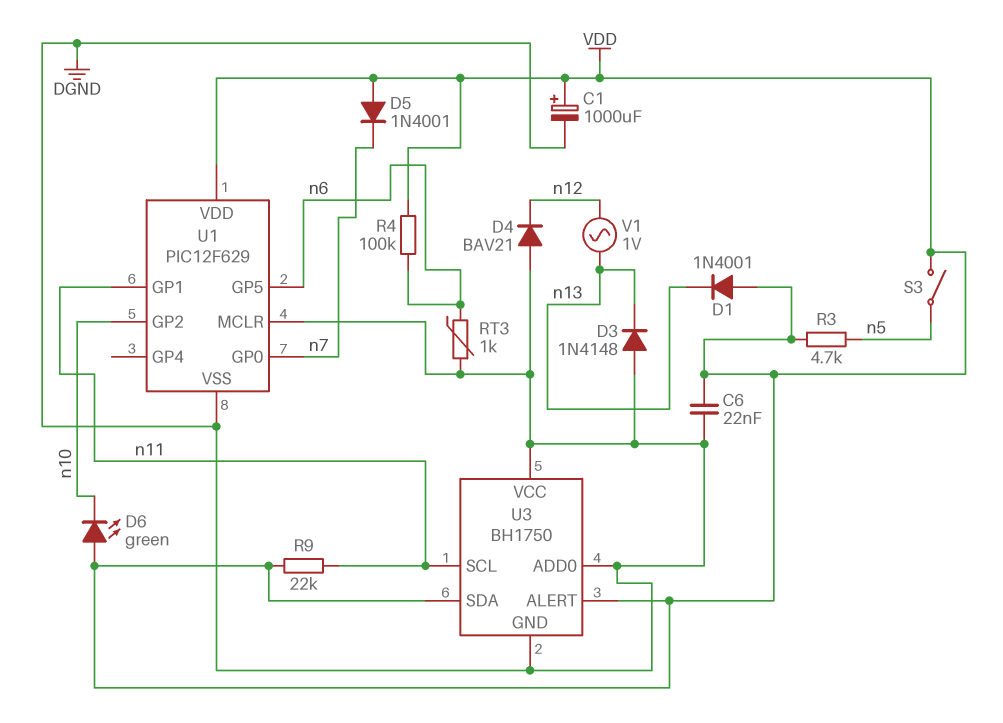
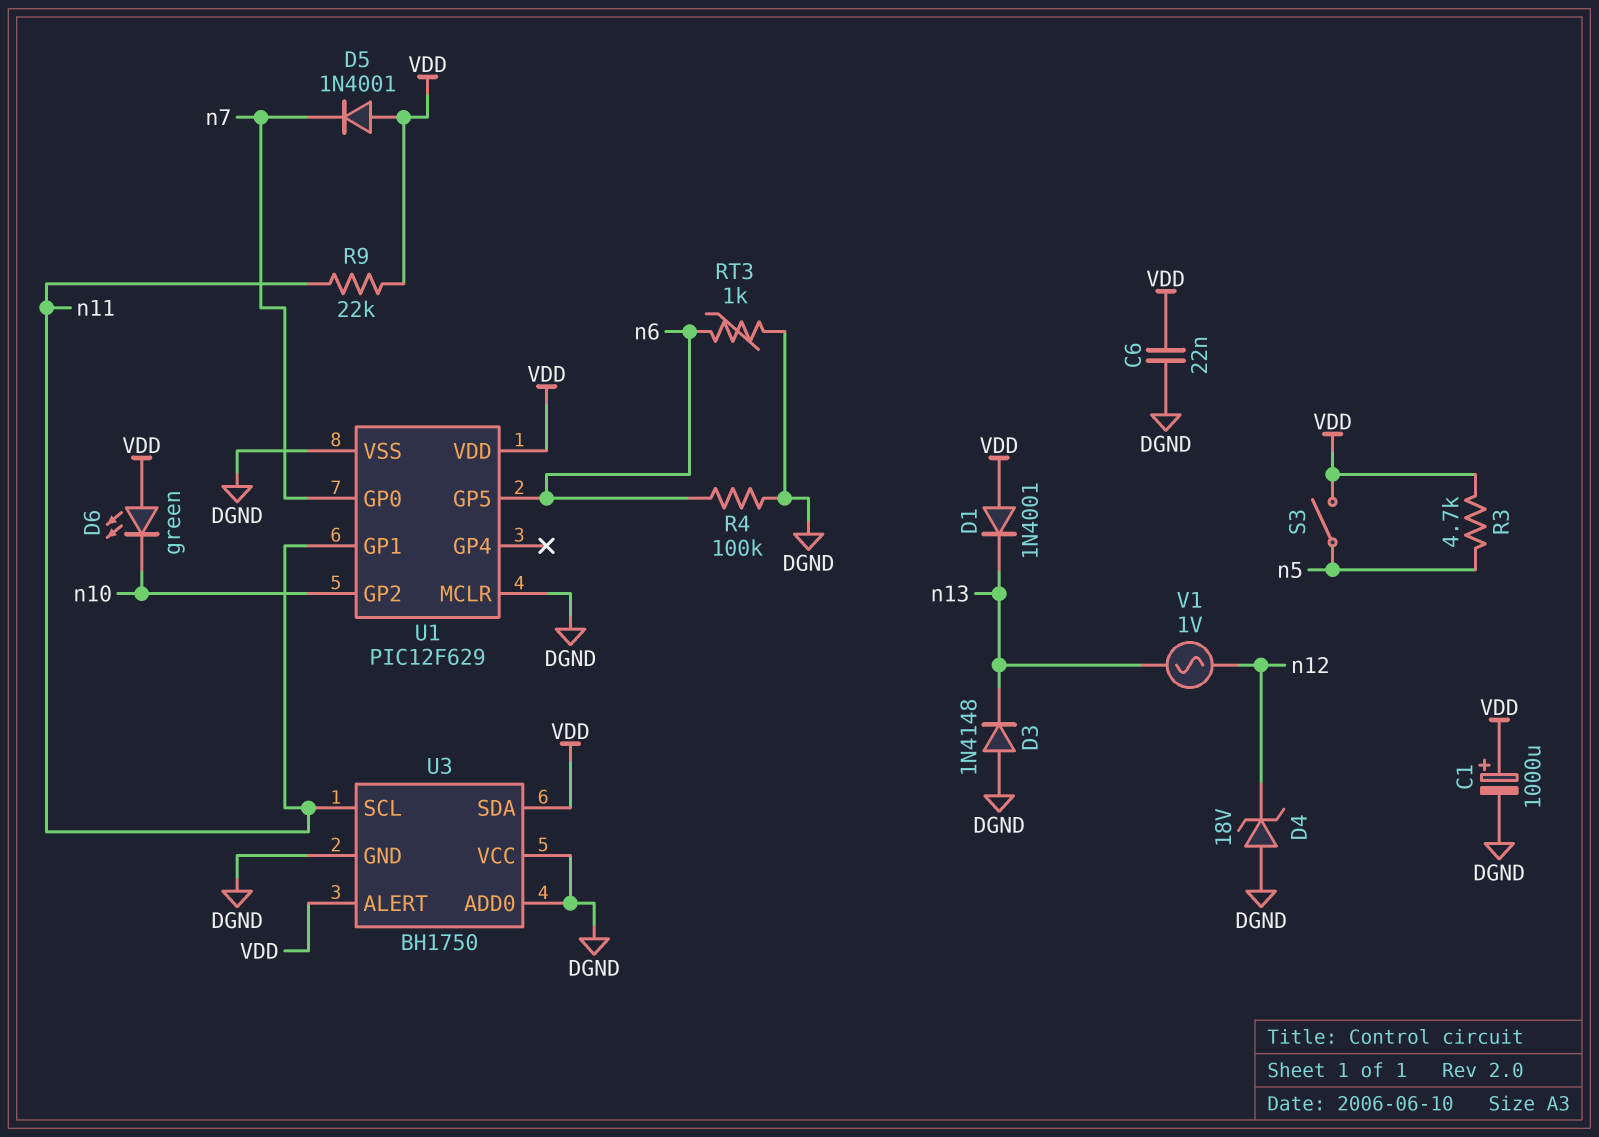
D4: diode BAV21 (A DGND, K n12) -> zener 18V (A DGND, K n12)
R4: 100k (VDD, n6) -> 100k (DGND, n6)

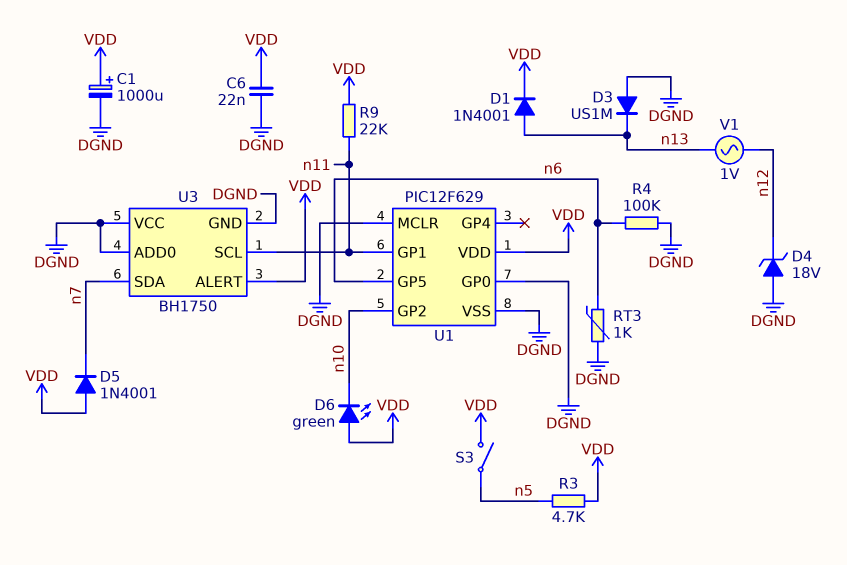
D1: diode 1N4001 (A VDD, K n13) -> diode 1N4001 (A n13, K VDD)
D3: diode 1N4148 (A DGND, K n13) -> diode US1M (A DGND, K n13)
U1 pin GP0: n7 -> DGND
U3 pin SDA: VDD -> n7

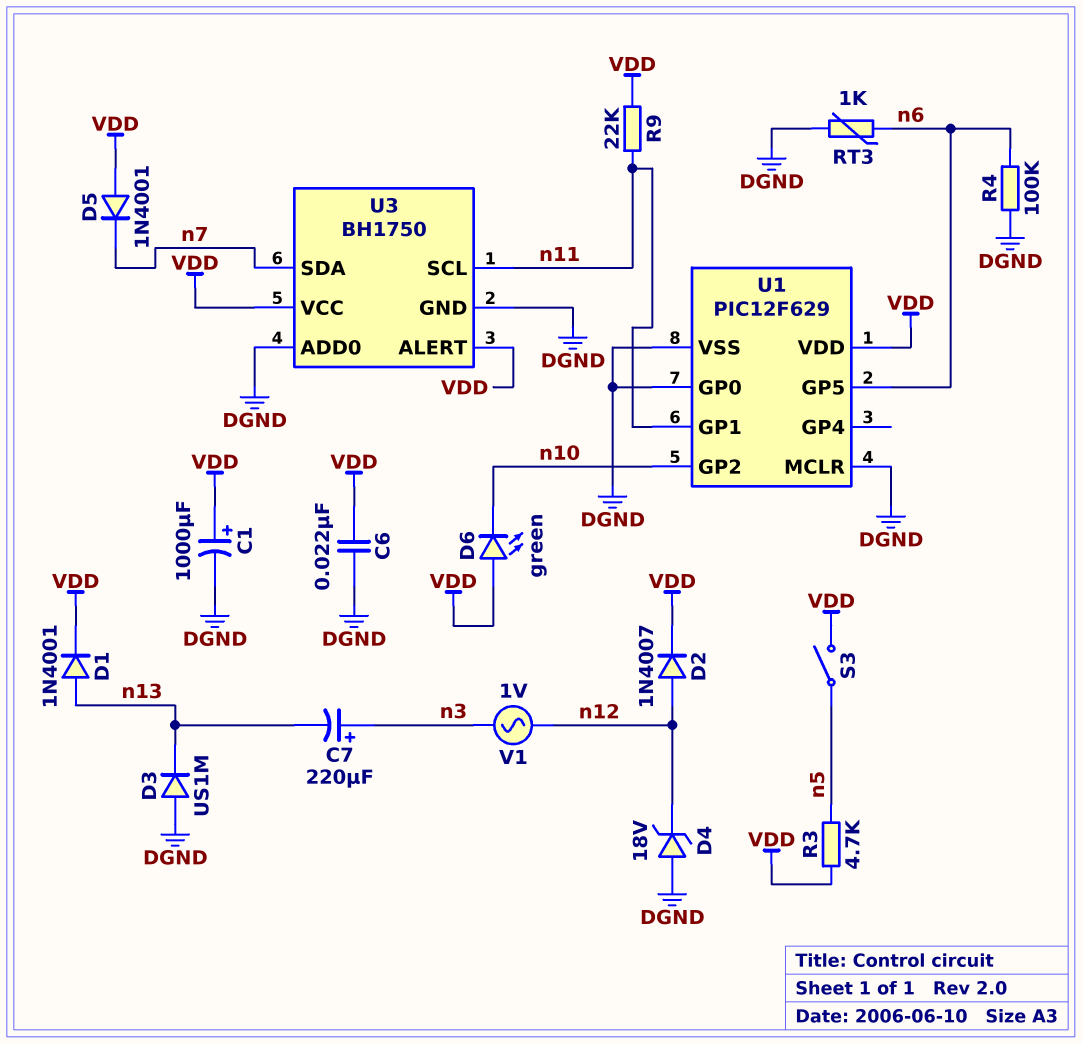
C7: none -> 220uF (plus n3, minus n13)
D2: none -> diode 1N4007 (A n12, K VDD)
U3 pin VCC: DGND -> VDD
V1: AC 1V (n12, n13) -> AC 1V (n3, n12)

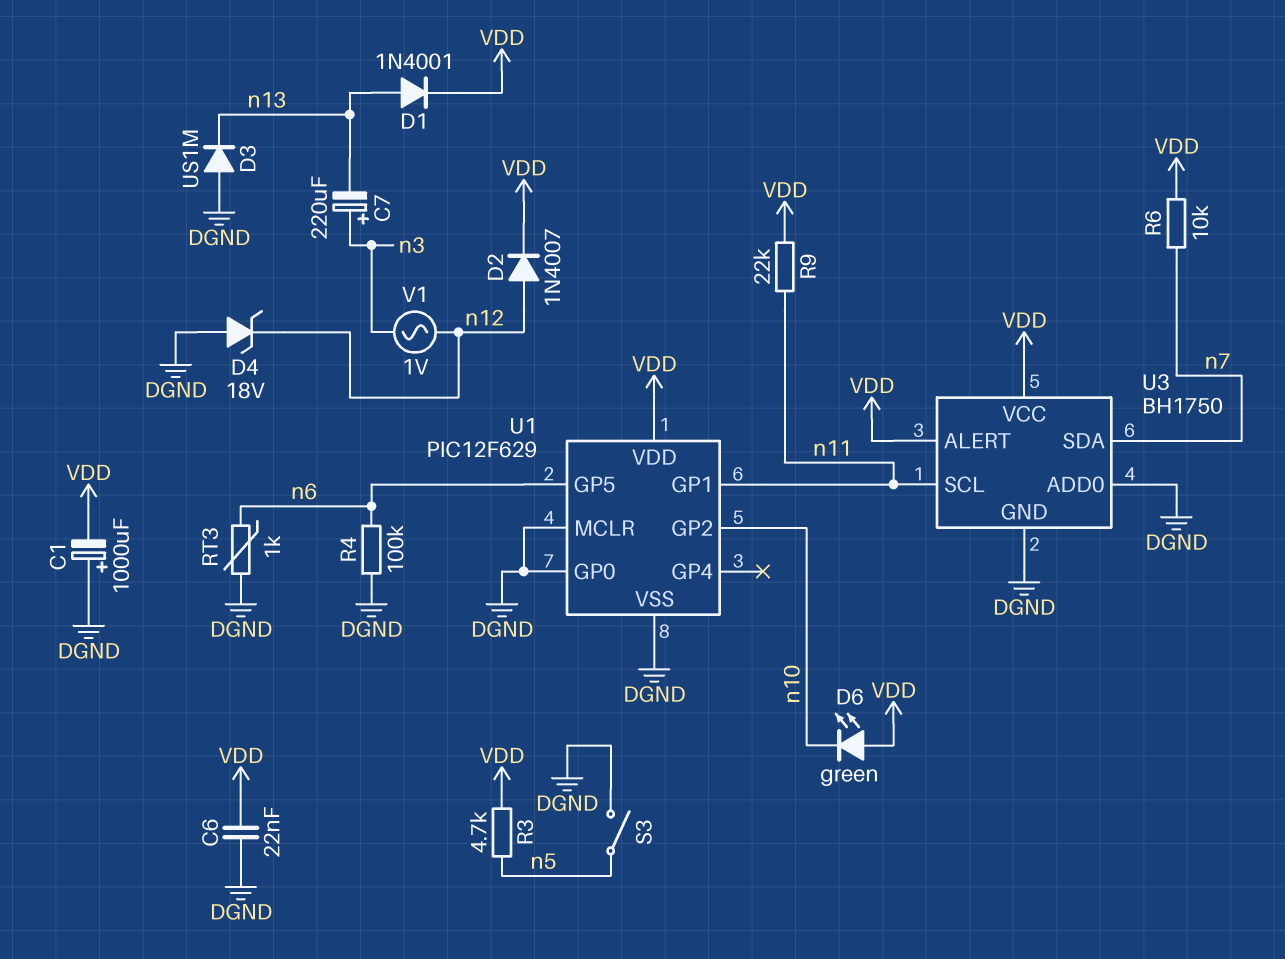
C1: 1000uF (plus VDD, minus DGND) -> 1000uF (plus DGND, minus VDD)
D5: diode 1N4001 (A VDD, K n7) -> none
R6: none -> 10k (VDD, n7)
S3: switch (VDD, n5) -> switch (DGND, n5)

